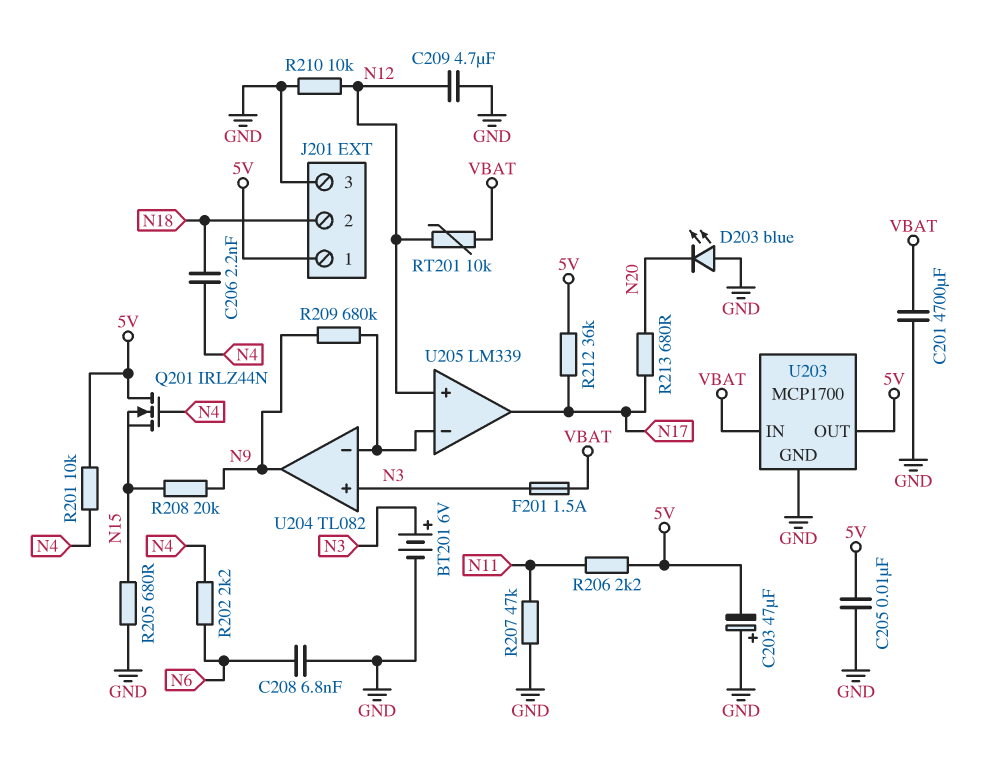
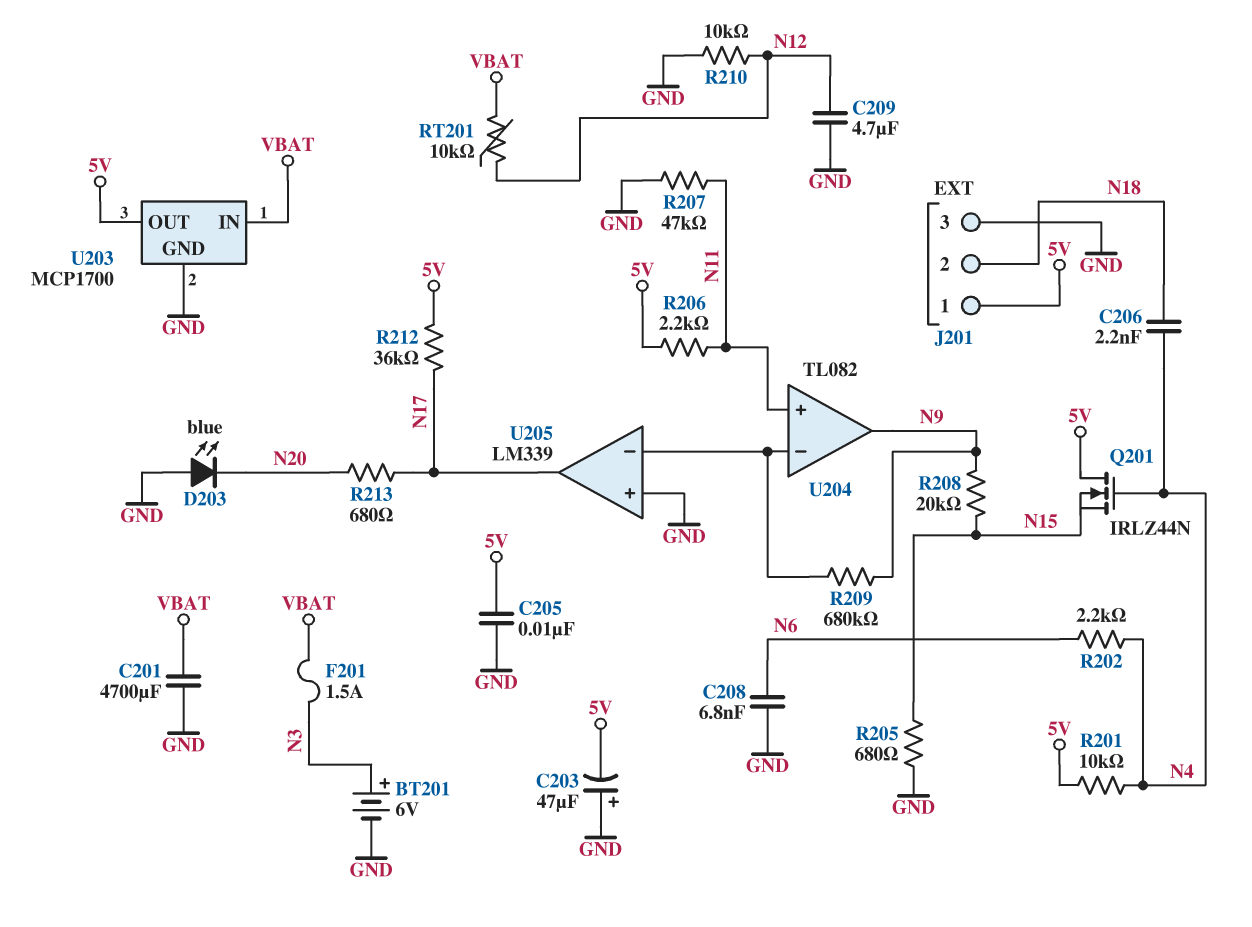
U204 pin in+: N3 -> N11
U205 pin in+: N12 -> GND

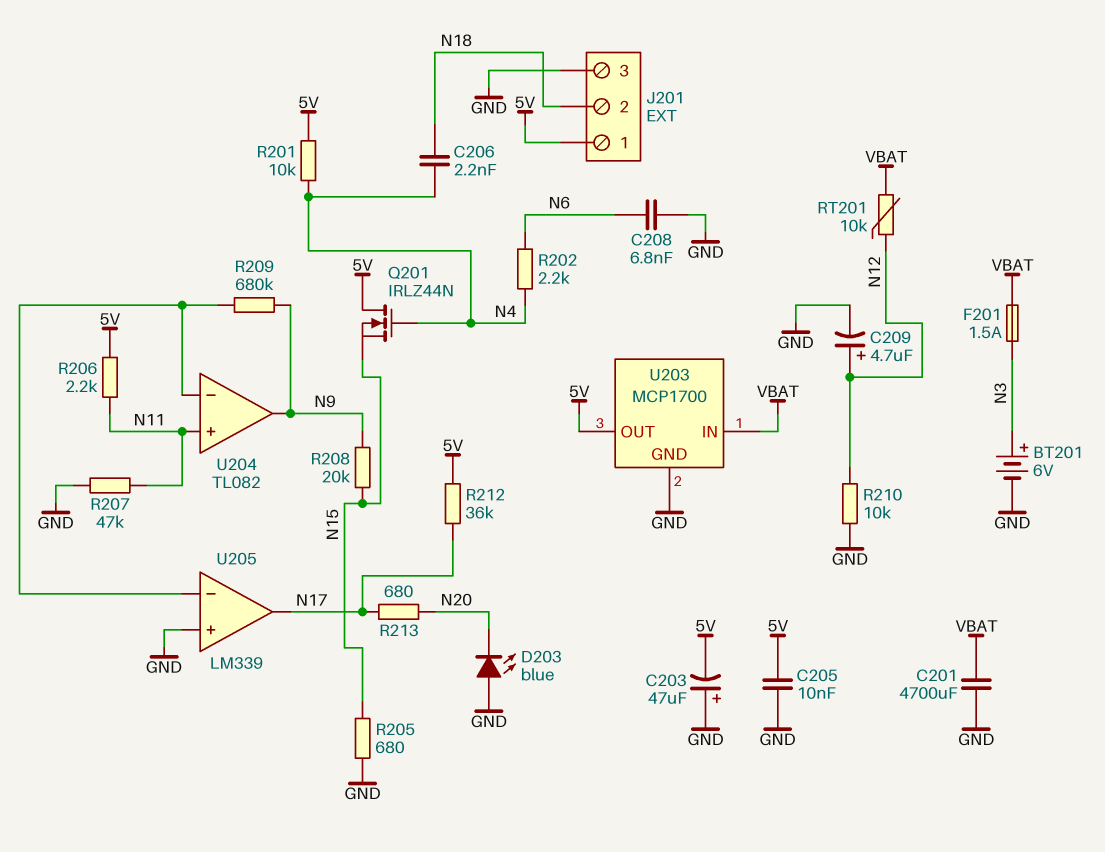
C209: 4.7uF (GND, N12) -> 4.7uF (plus N12, minus GND)

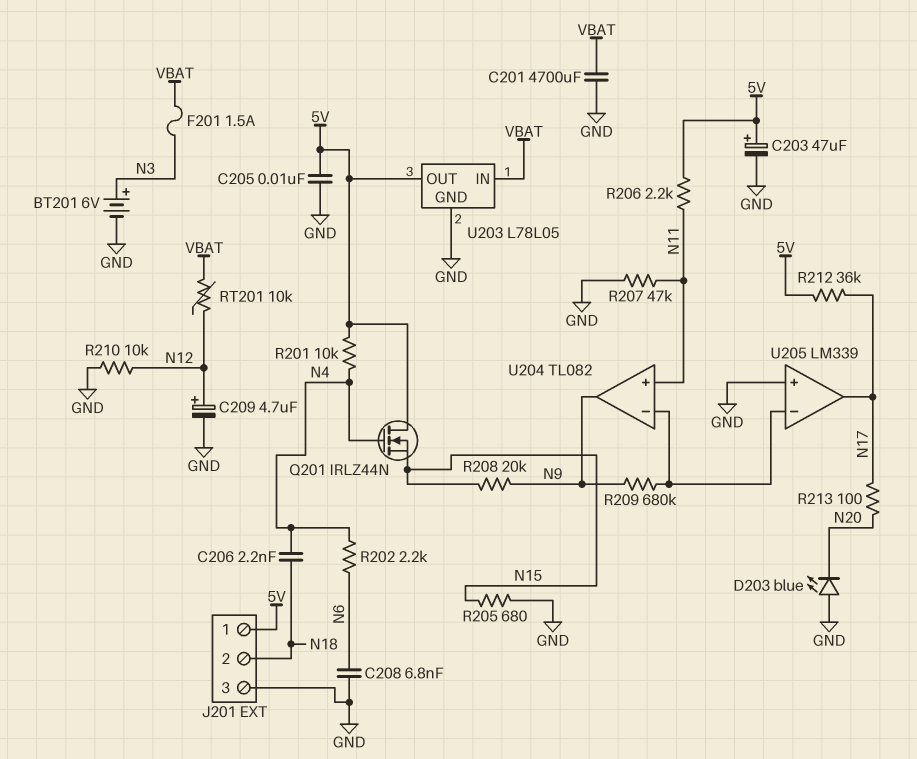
C203: 47uF (plus GND, minus 5V) -> 47uF (plus 5V, minus GND)
R213: 680 (N17, N20) -> 100 (N17, N20)
U203: MCP1700 -> L78L05

